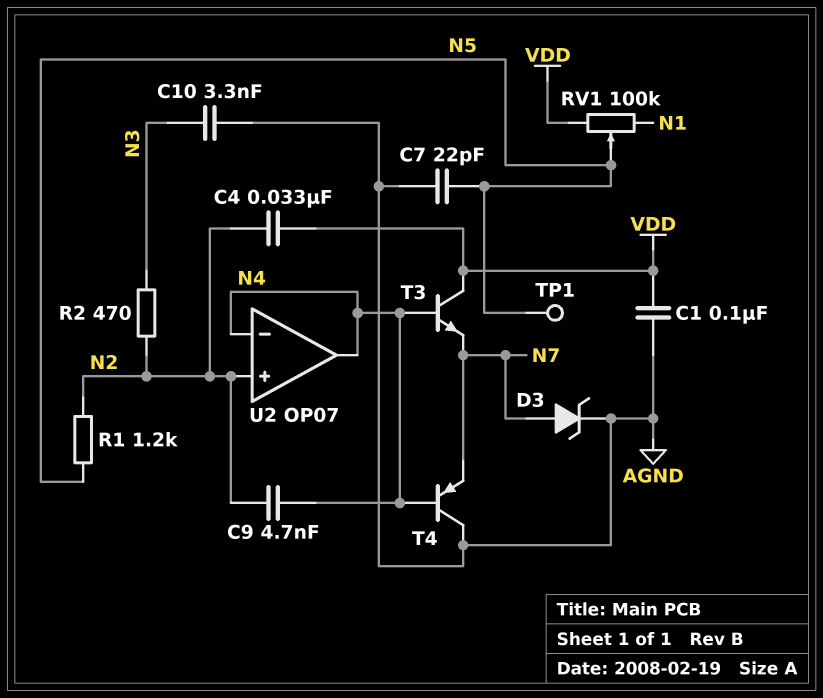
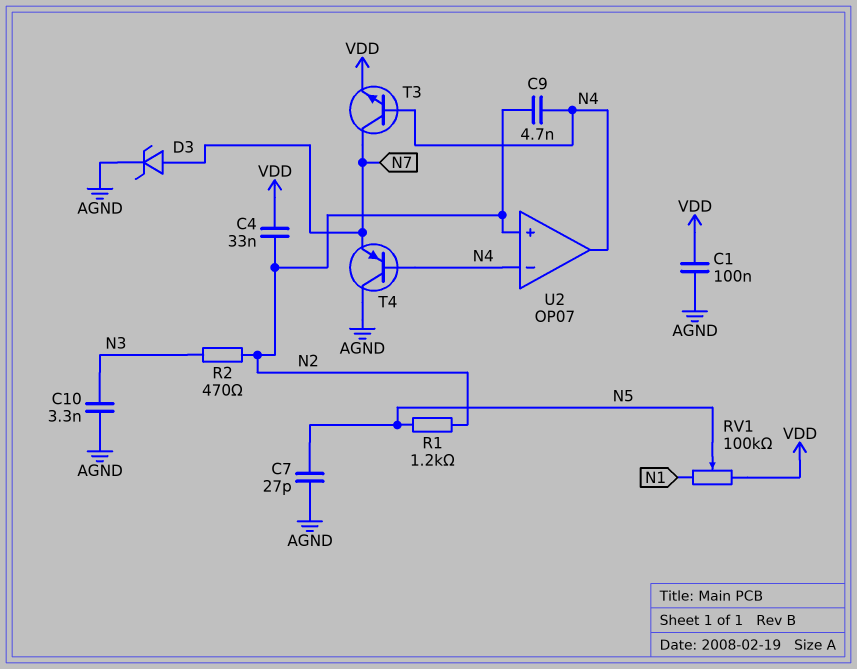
C7: 22pF (AGND, N5) -> 27pF (AGND, N5)
T3: NPN (B N4, C VDD, E N7) -> NPN (B N4, C N7, E VDD)
TP1: test point (N5) -> none

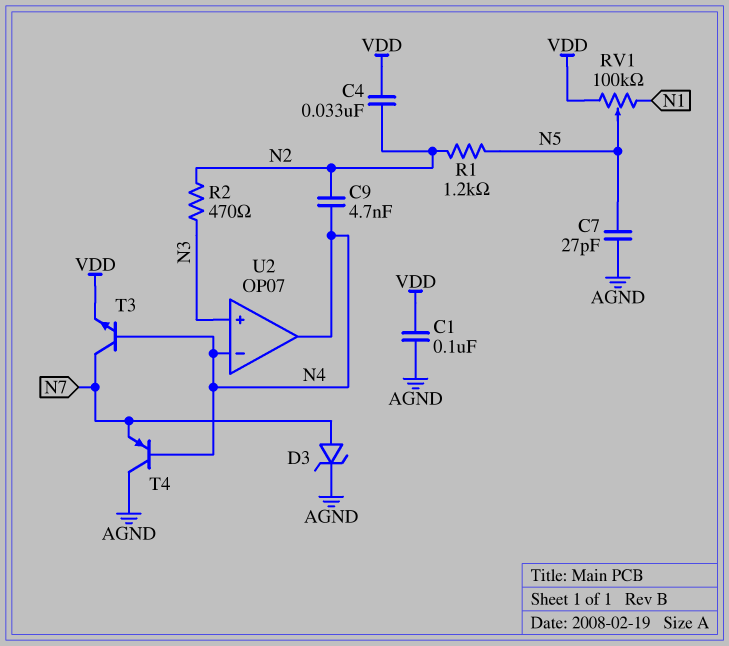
C10: 3.3nF (AGND, N3) -> none
U2 pin in+: N2 -> N3

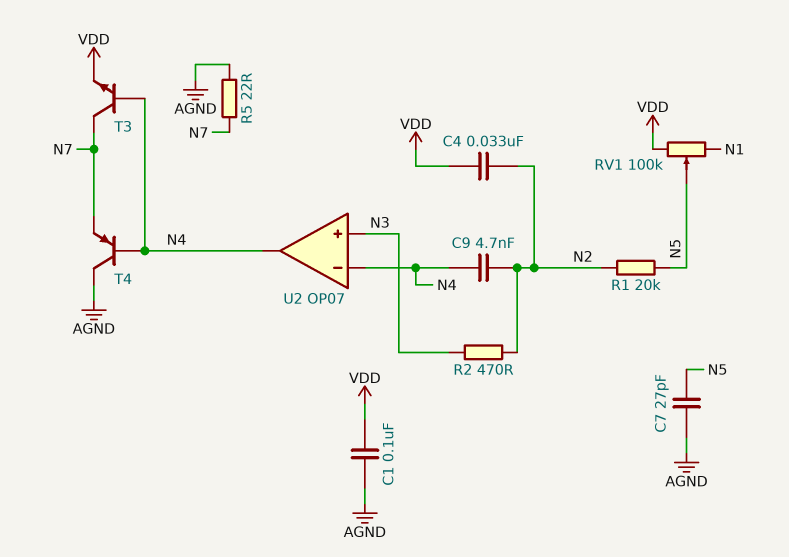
D3: zener (A N7, K AGND) -> none
R1: 1.2k (N2, N5) -> 20k (N2, N5)
R5: none -> 22 (AGND, N7)

